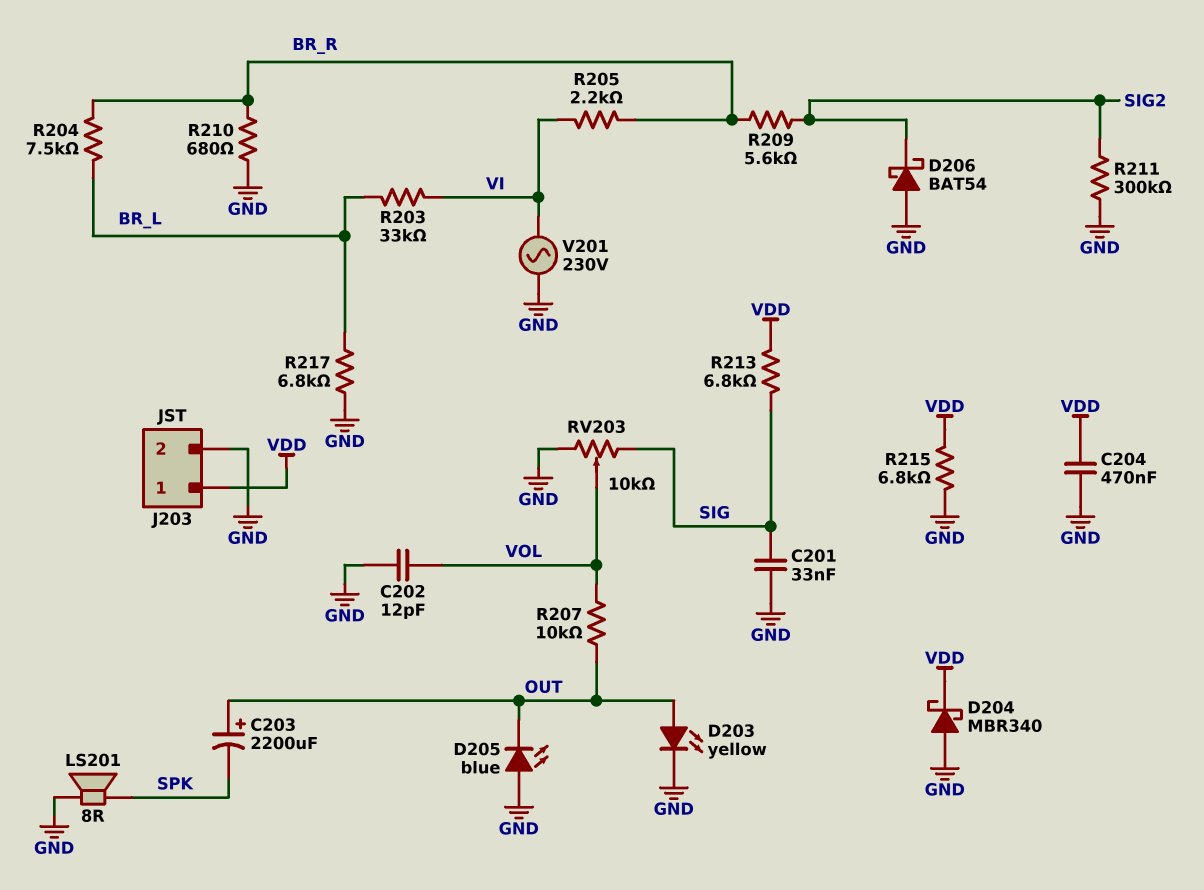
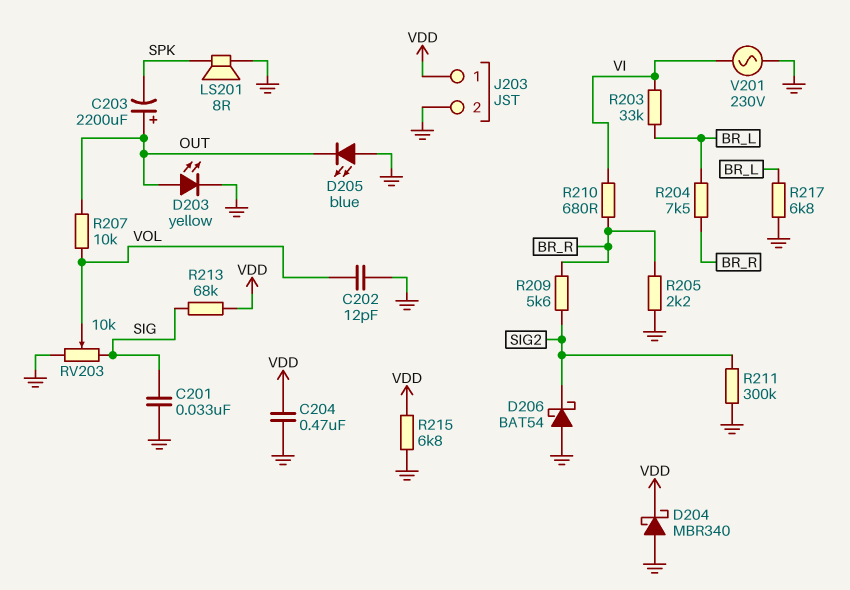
R205: 2.2k (BR_R, VI) -> 2.2k (BR_R, GND)
R210: 680 (BR_R, GND) -> 680 (BR_R, VI)
R213: 6.8k (SIG, VDD) -> 68k (SIG, VDD)

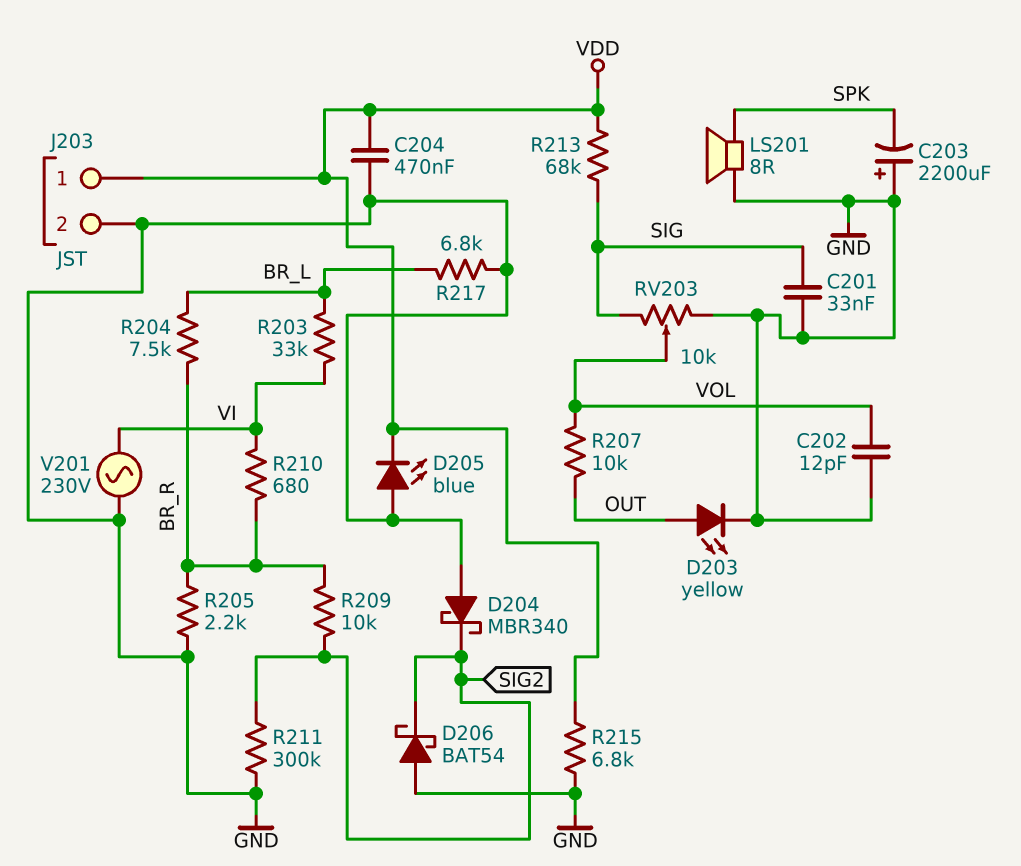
C203: 2200uF (plus OUT, minus SPK) -> 2200uF (plus GND, minus SPK)
D204: schottky MBR340 (A GND, K VDD) -> schottky MBR340 (A GND, K SIG2)
D205: LED blue (A GND, K OUT) -> LED blue (A GND, K VDD)
R209: 5.6k (BR_R, SIG2) -> 10k (BR_R, SIG2)

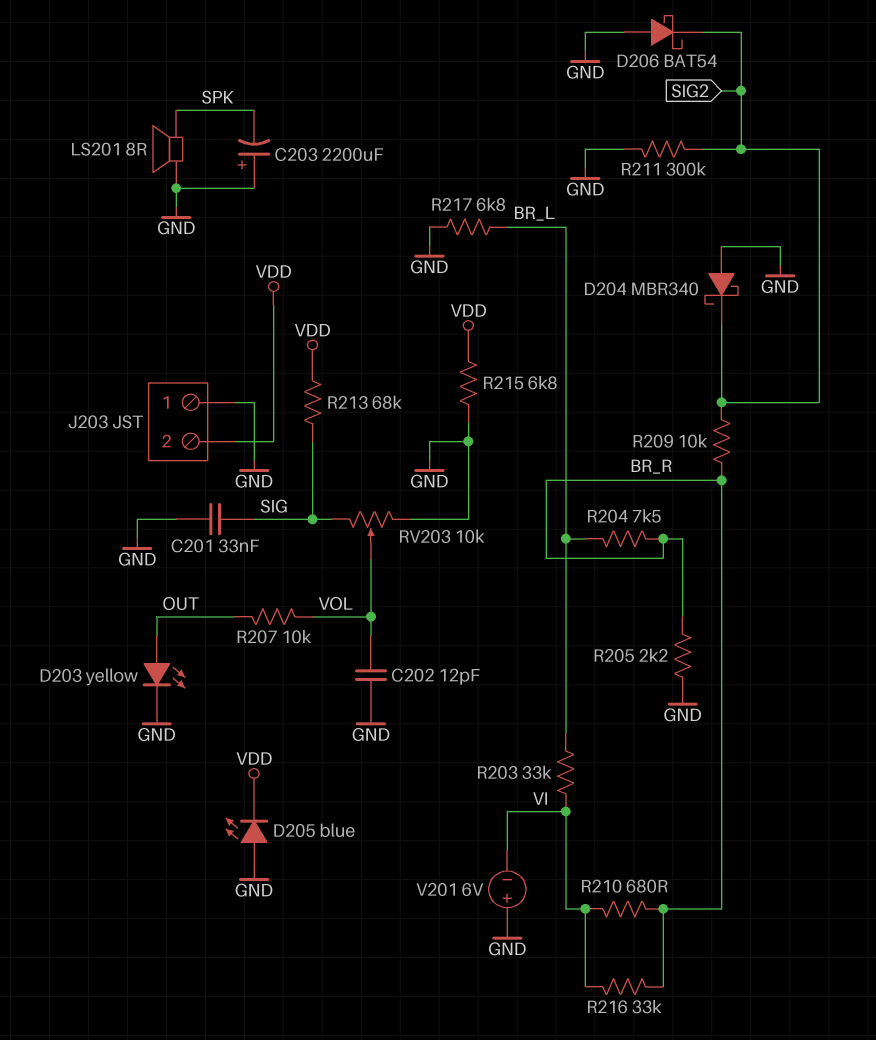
C204: 470nF (GND, VDD) -> none
J203 pin 1: VDD -> GND
J203 pin 2: GND -> VDD
R216: none -> 33k (BR_R, VI)
V201: AC 230V (GND, VI) -> 6V (plus GND, minus VI)

